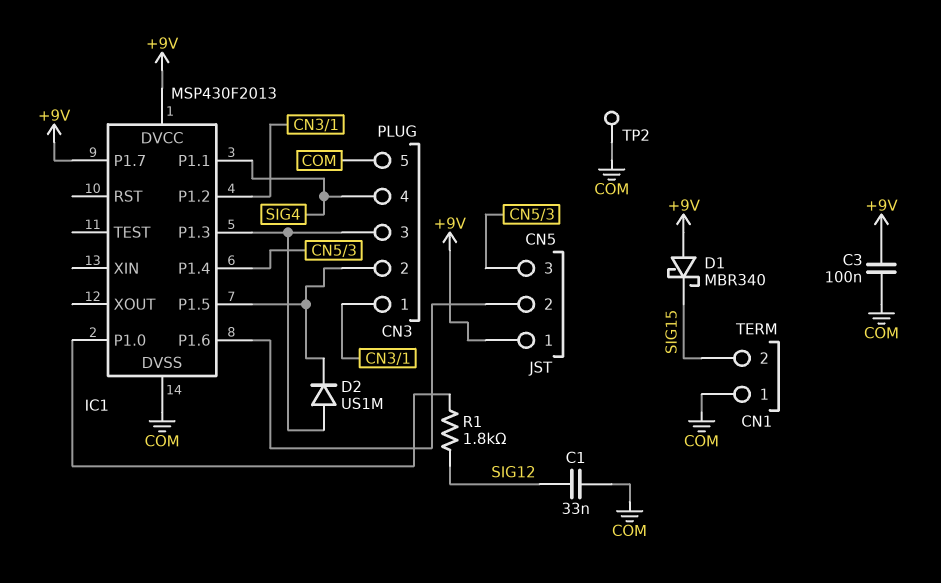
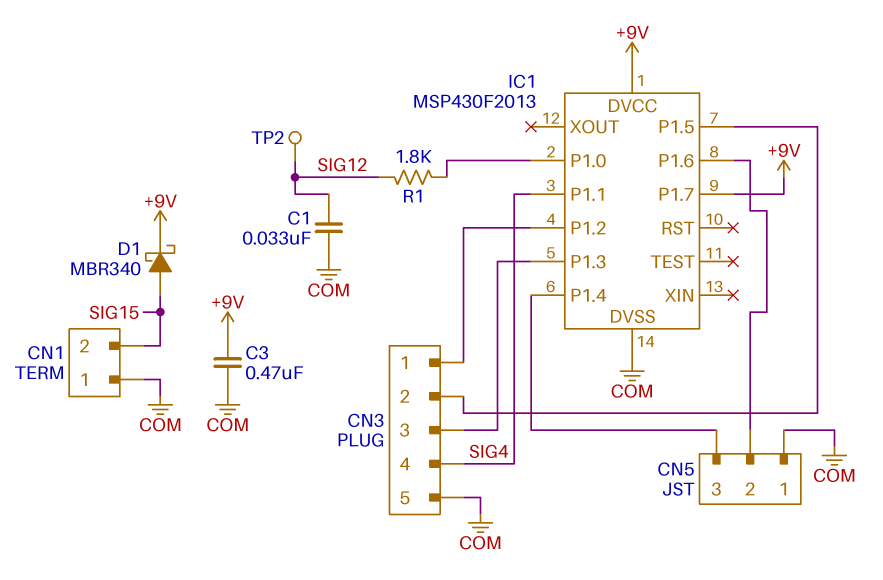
C3: 100nF (+9V, COM) -> 470nF (+9V, COM)
CN5 pin 1: +9V -> COM
D1: schottky MBR340 (A +9V, K SIG15) -> schottky MBR340 (A SIG15, K +9V)
D2: diode US1M (A CN3/3, K CN3/2) -> none
TP2: test point (COM) -> test point (SIG12)

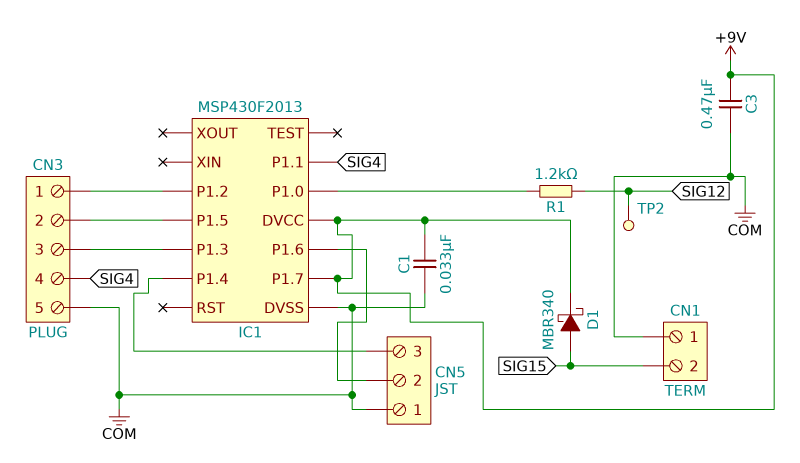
C1: 33nF (COM, SIG12) -> 33nF (+9V, COM)
R1: 1.8k (IC1/P1.0, SIG12) -> 1.2k (IC1/P1.0, SIG12)

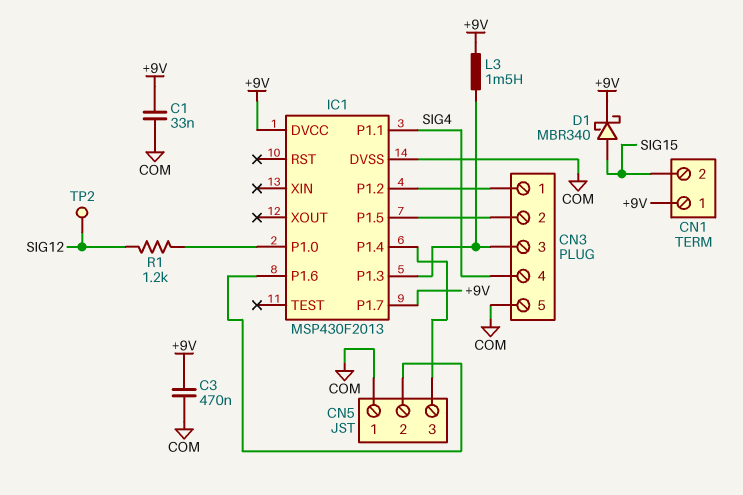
CN1 pin 1: COM -> +9V
L3: none -> 1.5mH (+9V, CN3/3)

